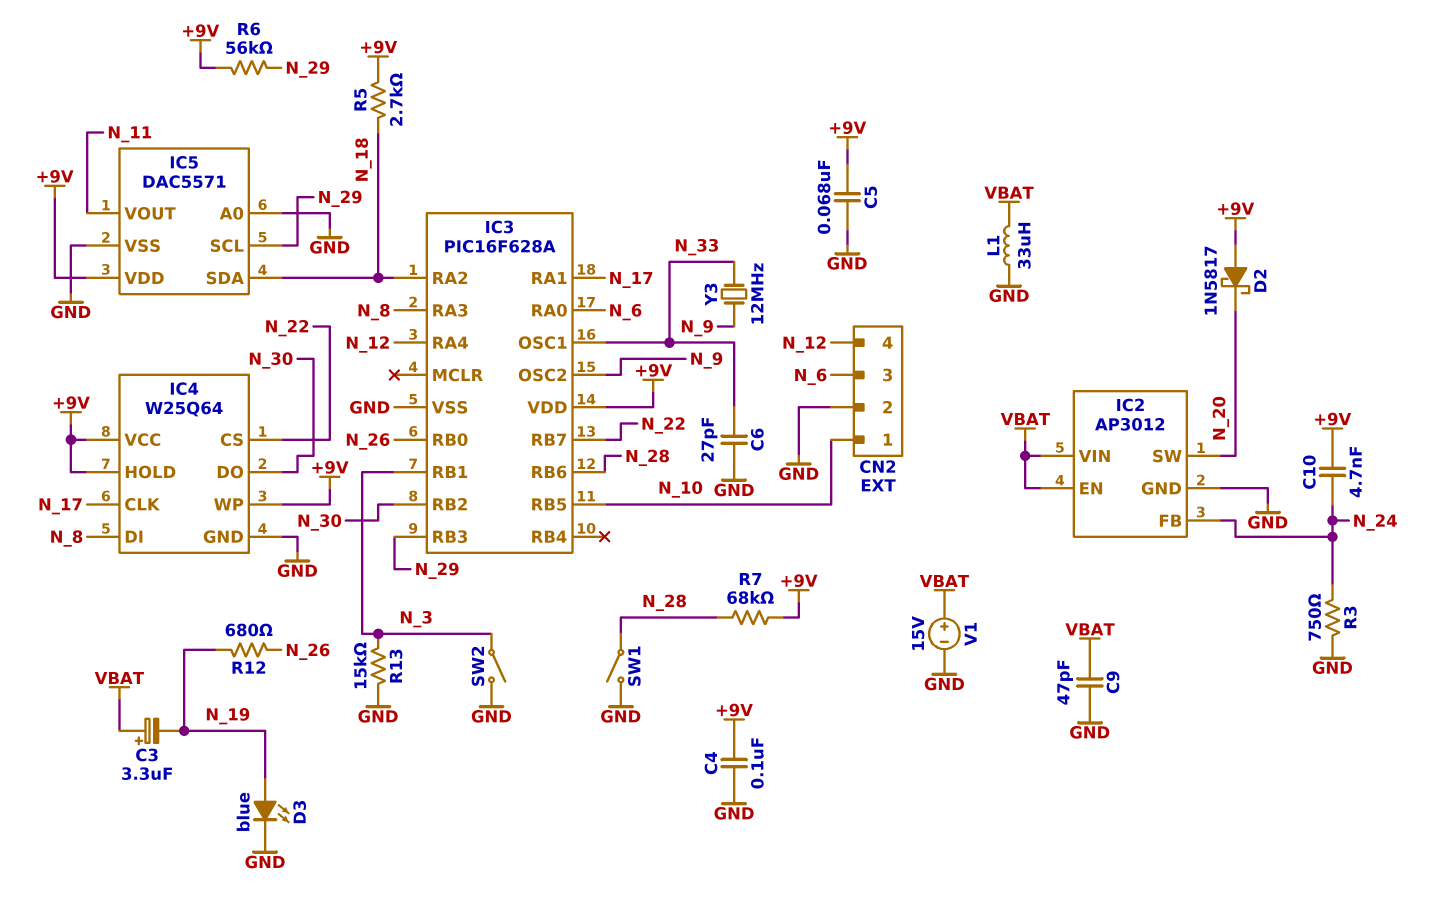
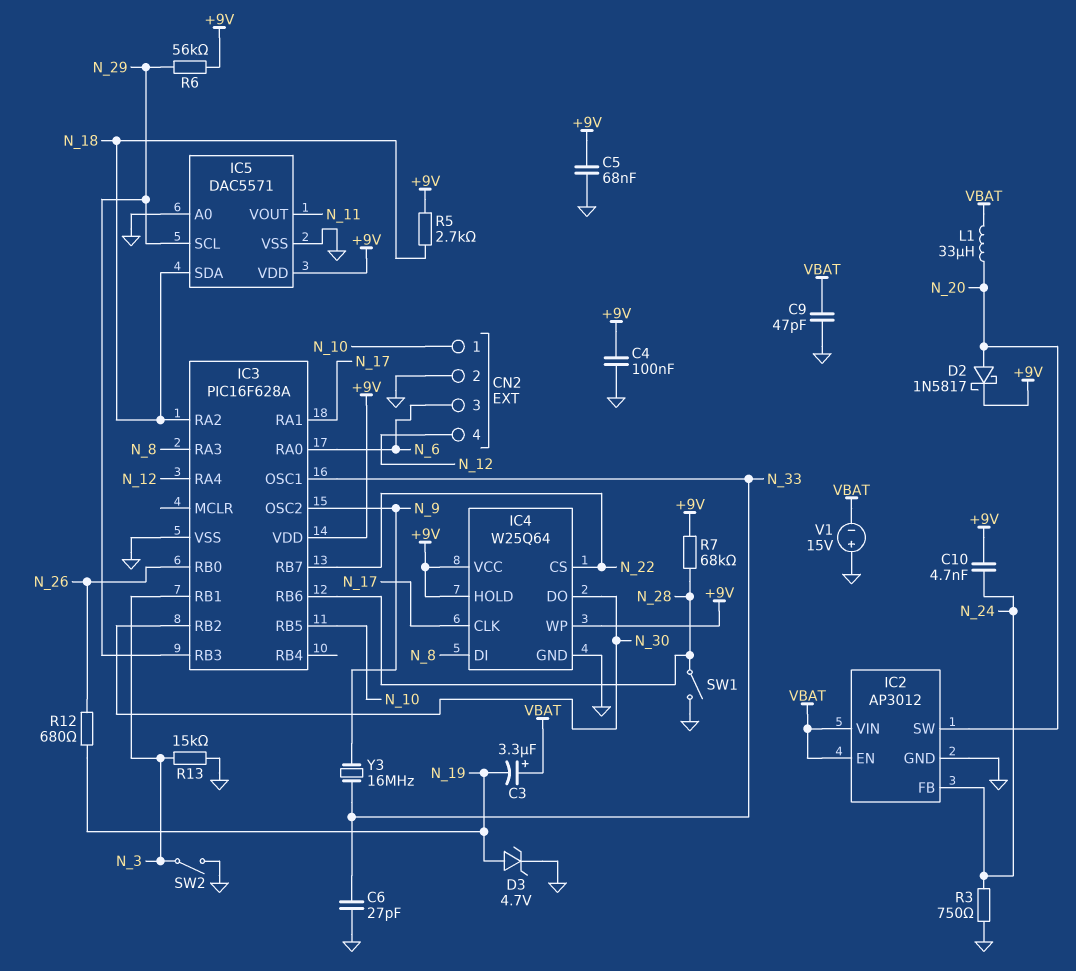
D2: schottky 1N5817 (A +9V, K N_20) -> schottky 1N5817 (A N_20, K +9V)
D3: LED blue (A N_19, K GND) -> zener 4.7V (A N_19, K GND)
L1: 33uH (GND, VBAT) -> 33uH (N_20, VBAT)
V1: 15V (plus VBAT, minus GND) -> 15V (plus GND, minus VBAT)
Y3: 12MHz (N_9, N_33) -> 16MHz (N_9, N_33)

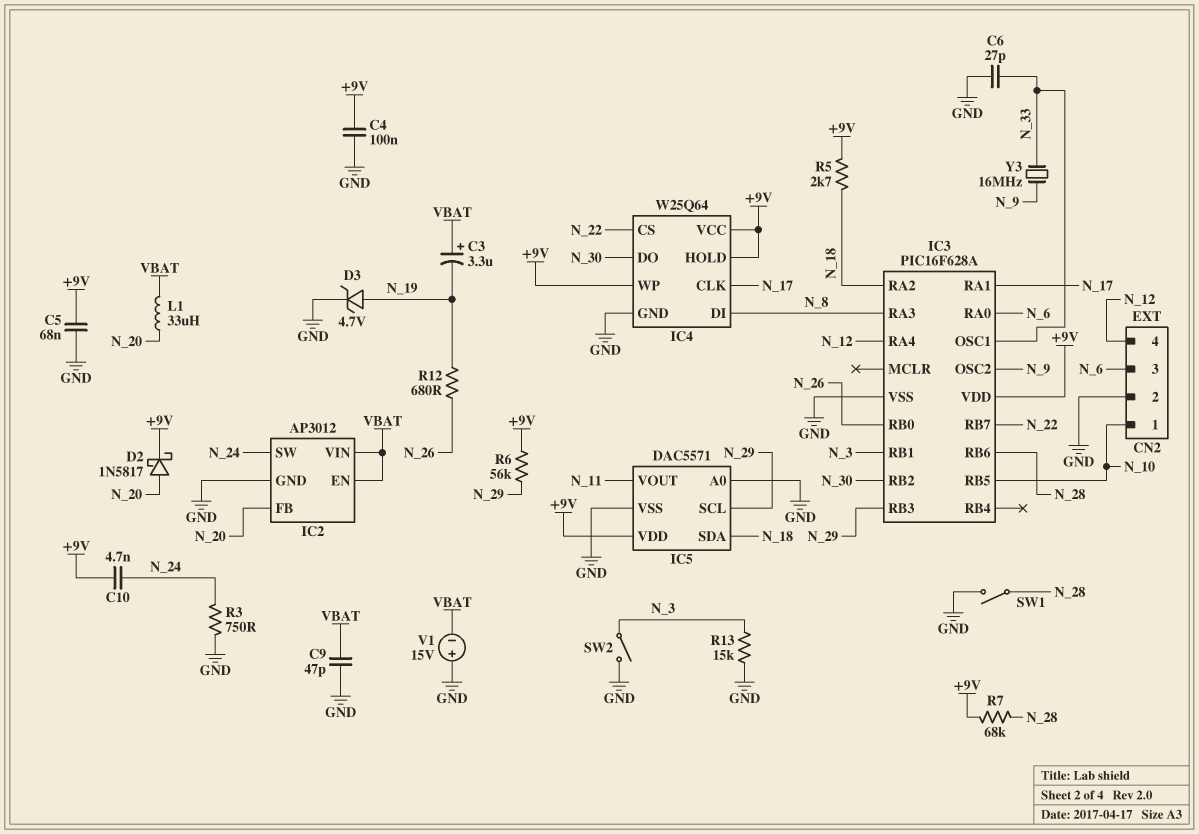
IC2 pin FB: N_24 -> N_20
IC2 pin SW: N_20 -> N_24

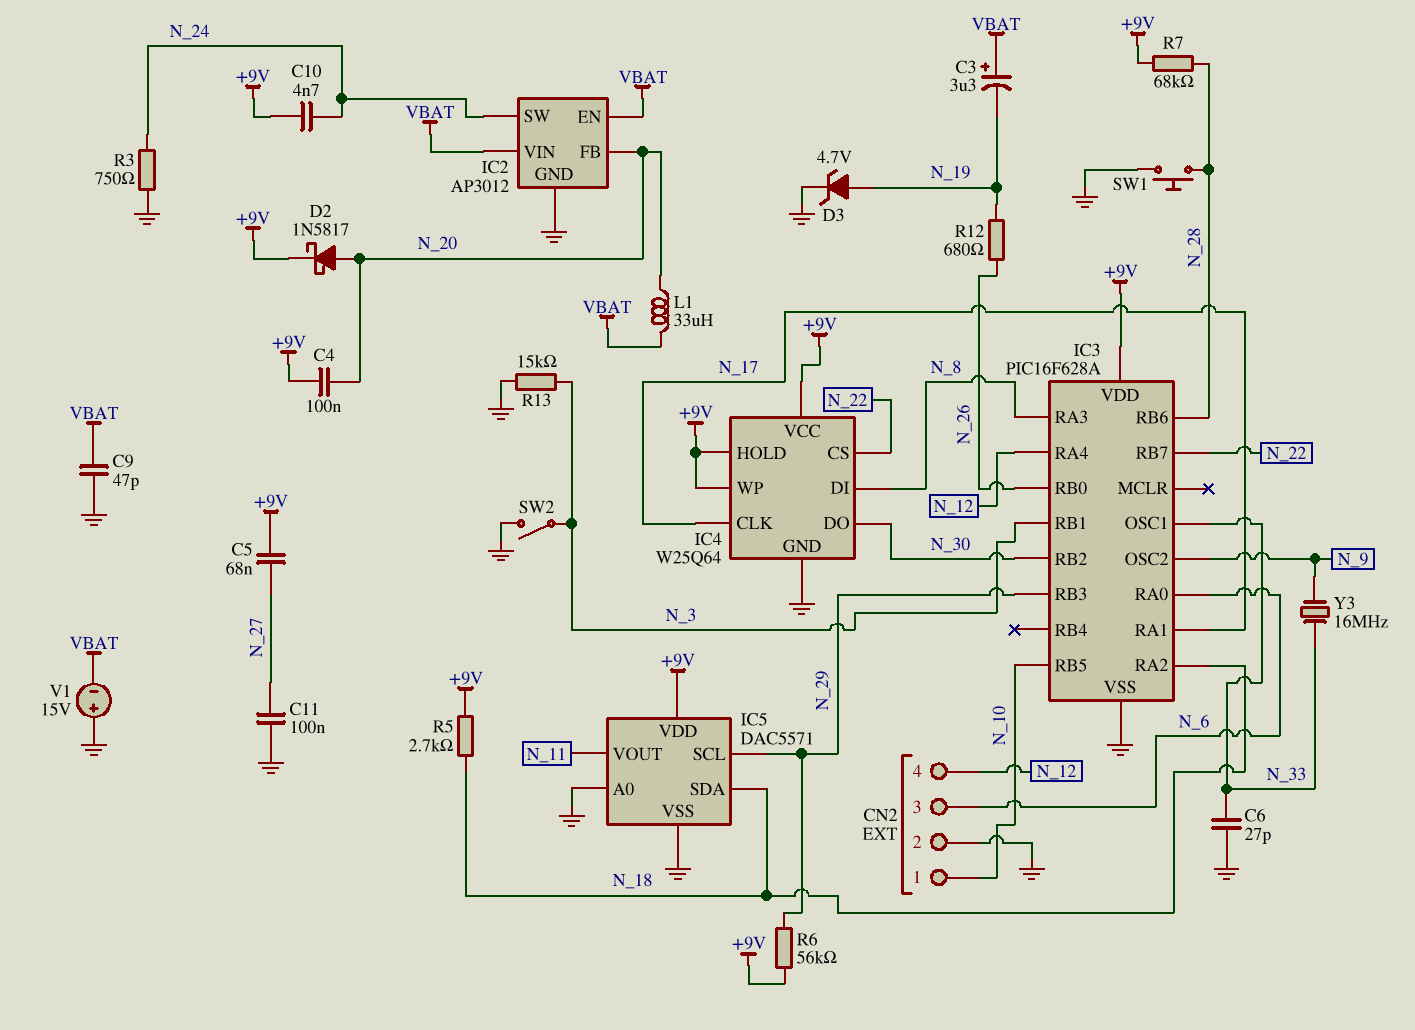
C4: 100nF (+9V, GND) -> 100nF (+9V, N_20)
C5: 68nF (+9V, GND) -> 68nF (+9V, N_27)
C11: none -> 100nF (GND, N_27)
SW1: switch (GND, N_28) -> button (GND, N_28)

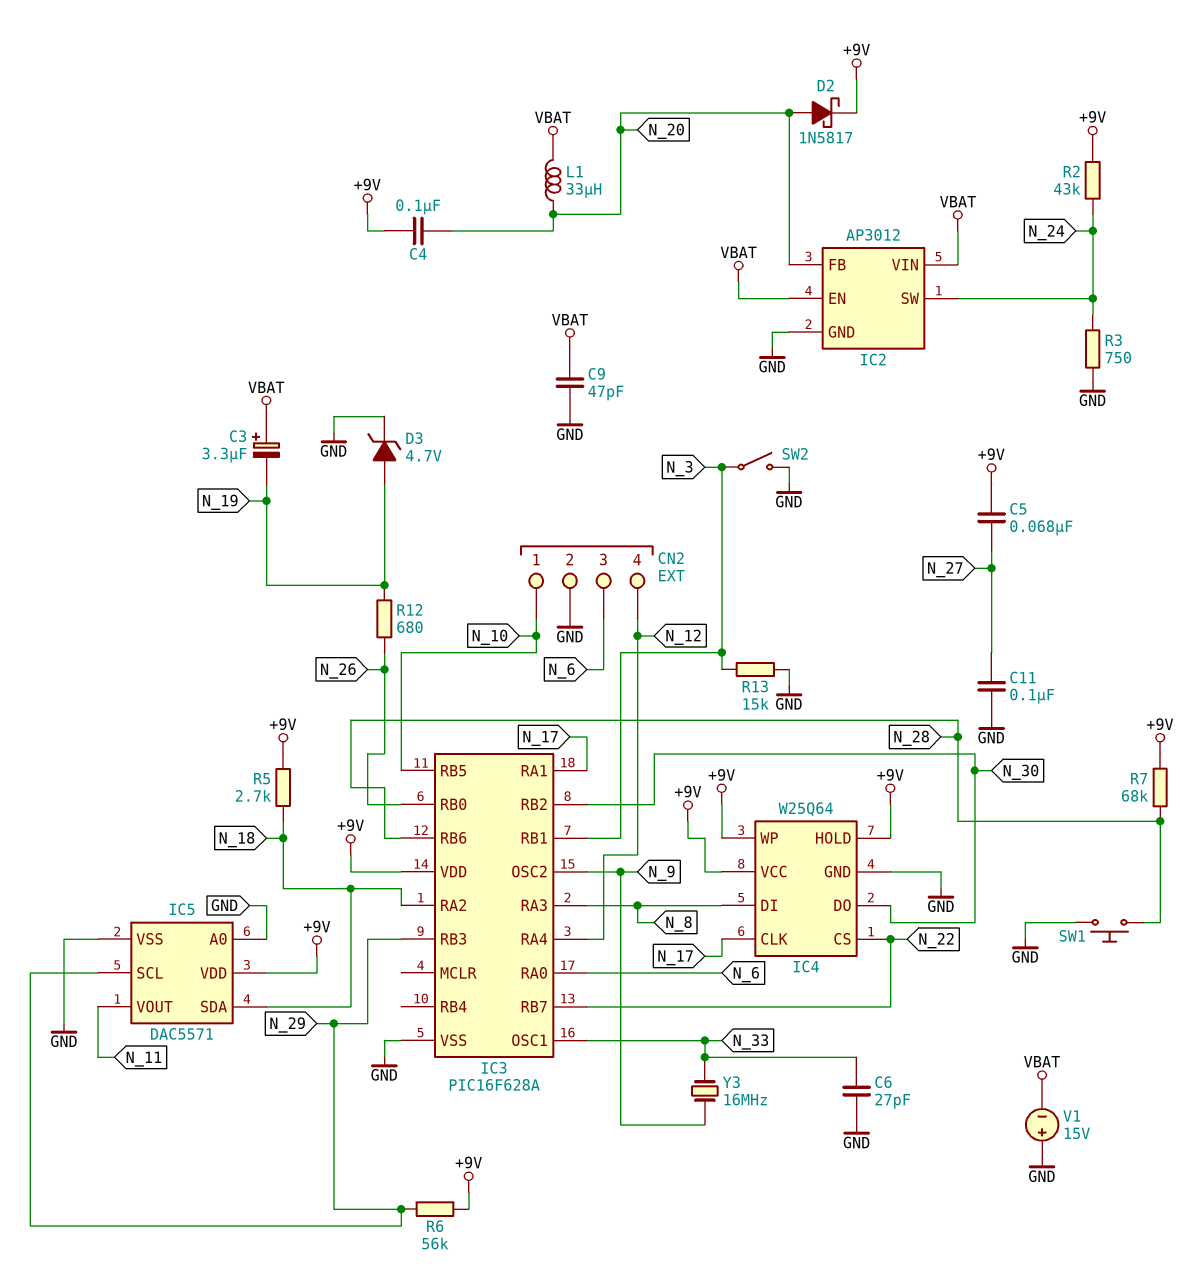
C10: 4.7nF (+9V, N_24) -> none
R2: none -> 43k (+9V, N_24)

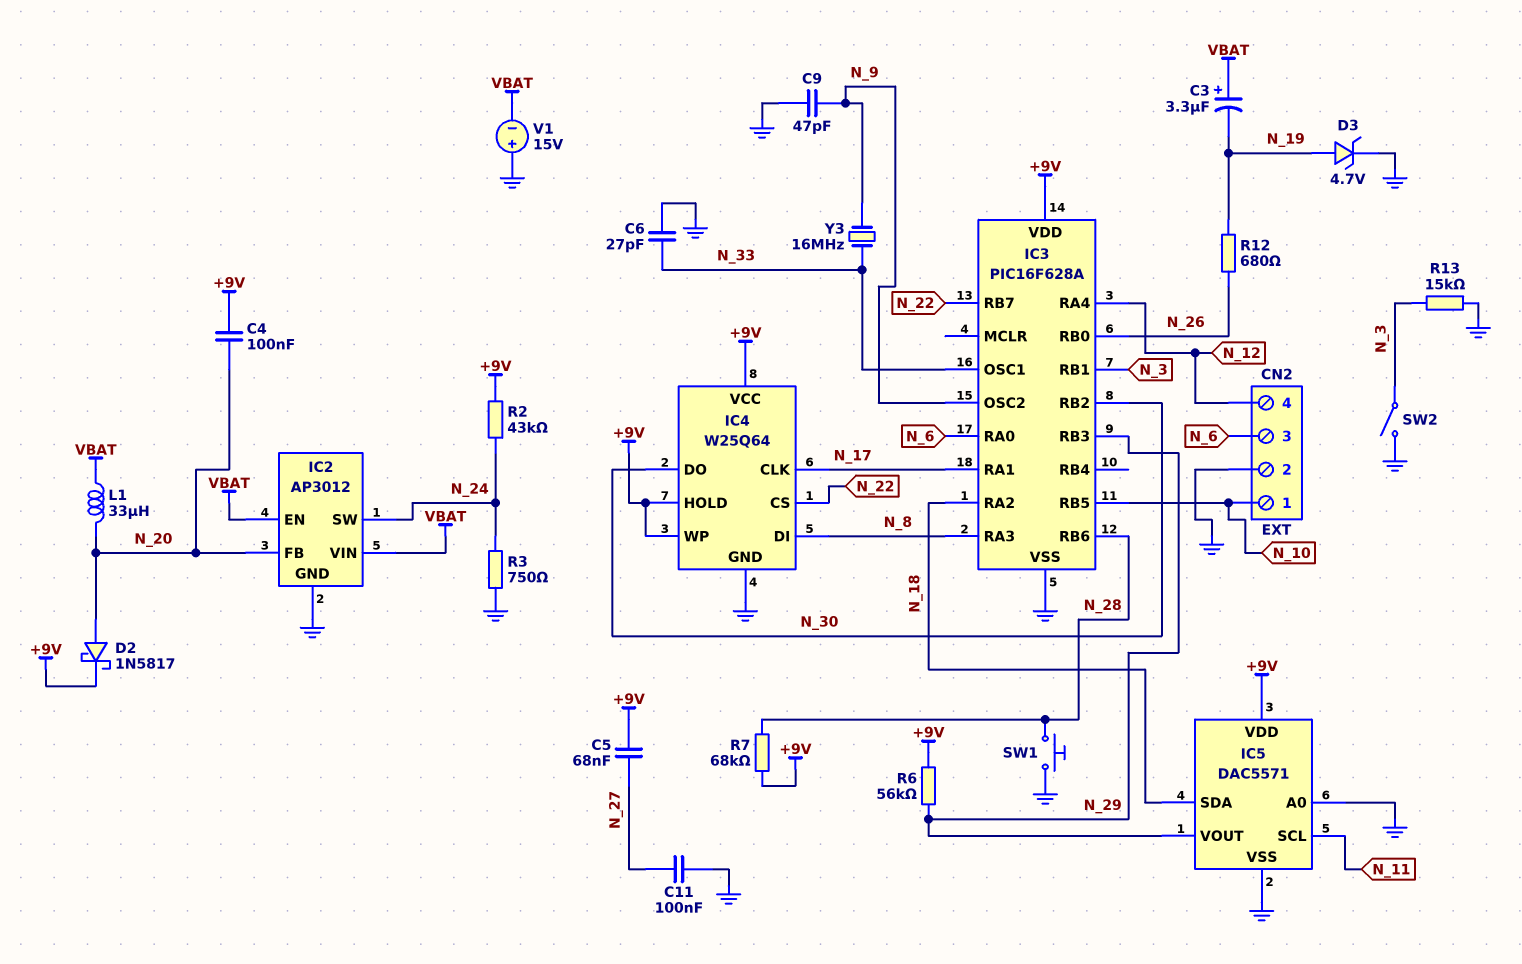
C9: 47pF (GND, VBAT) -> 47pF (GND, N_9)
IC5 pin SCL: N_29 -> N_11
IC5 pin VOUT: N_11 -> N_29
R5: 2.7k (+9V, N_18) -> none

